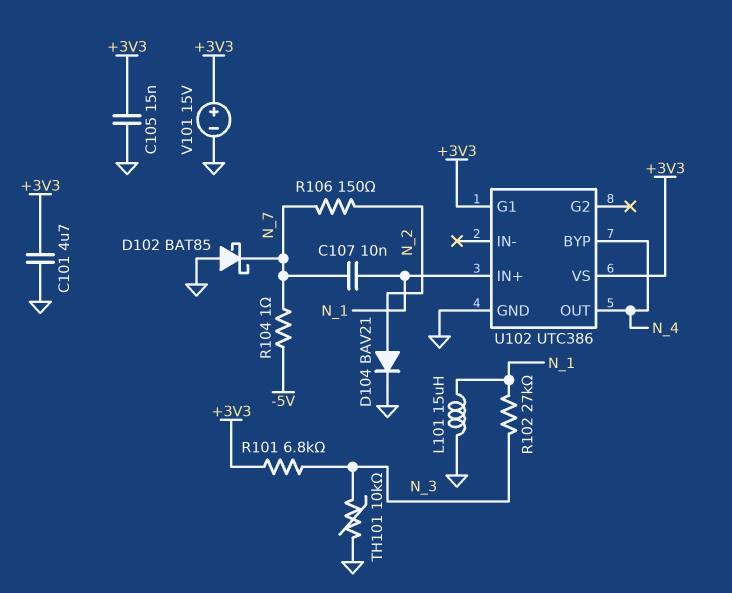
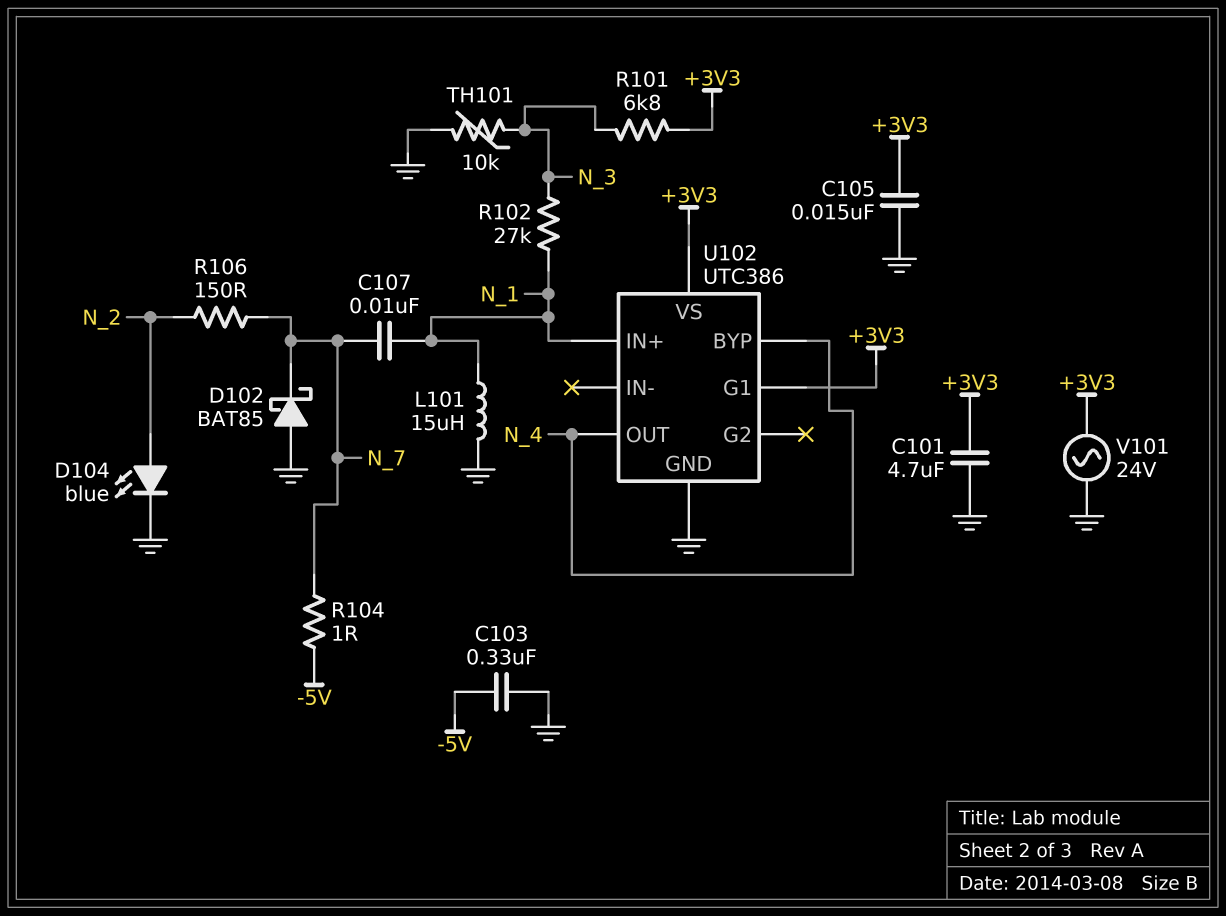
C103: none -> 330nF (-5V, GND)
D104: diode BAV21 (A N_2, K GND) -> LED blue (A N_2, K GND)
V101: 15V (plus +3V3, minus GND) -> AC 24V (+3V3, GND)

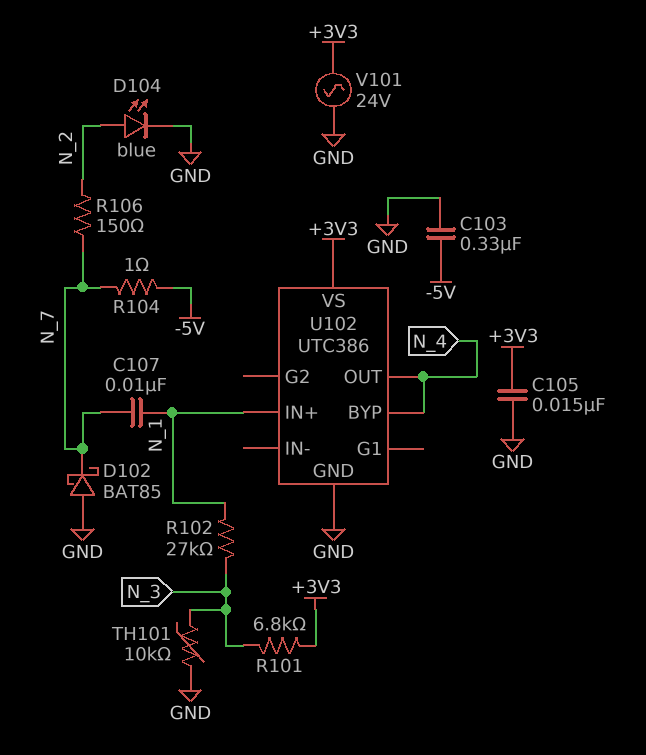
C101: 4.7uF (+3V3, GND) -> none
L101: 15uH (GND, N_1) -> none
U102 pin G1: +3V3 -> none

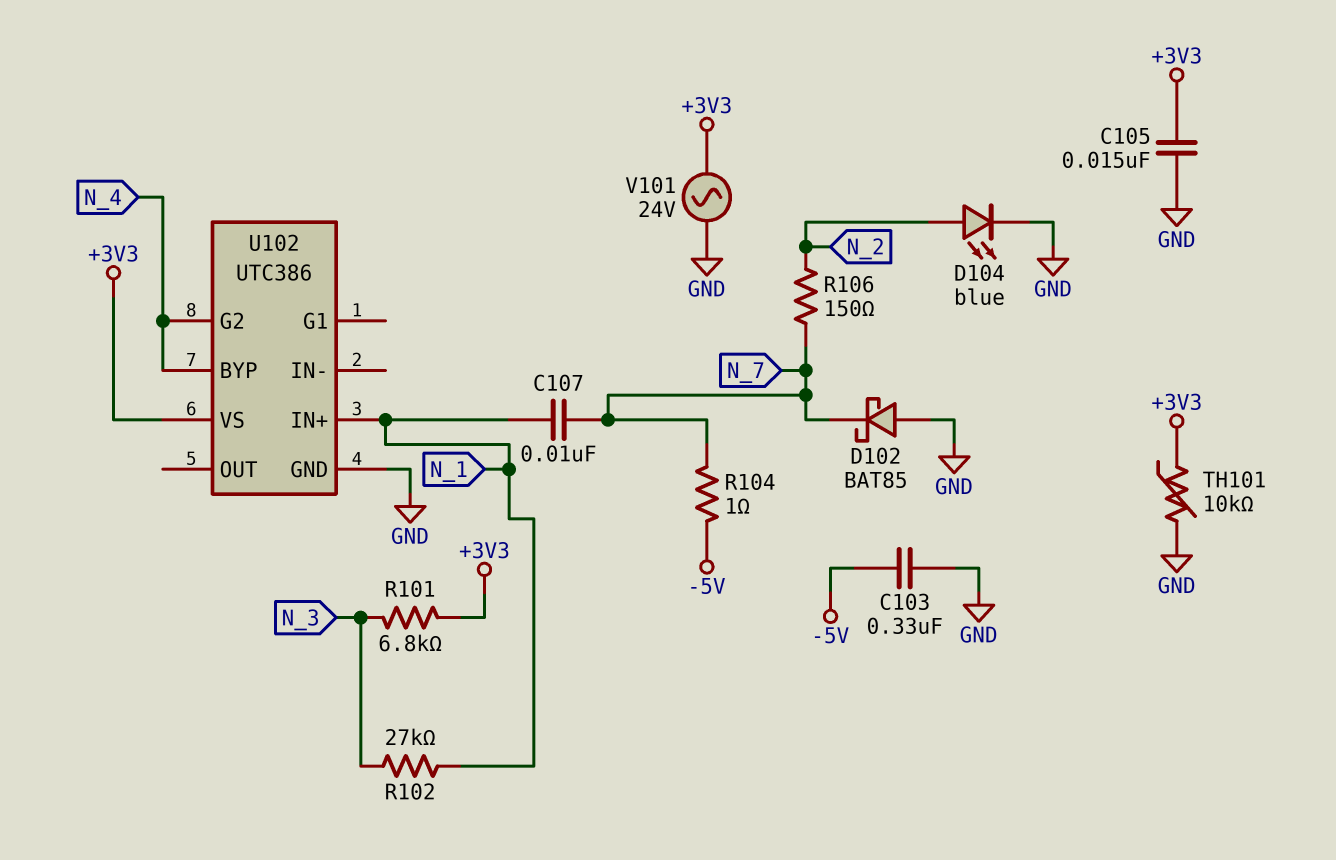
TH101: 10k (GND, N_3) -> 10k (+3V3, GND)
U102 pin G2: none -> N_4
U102 pin OUT: N_4 -> none

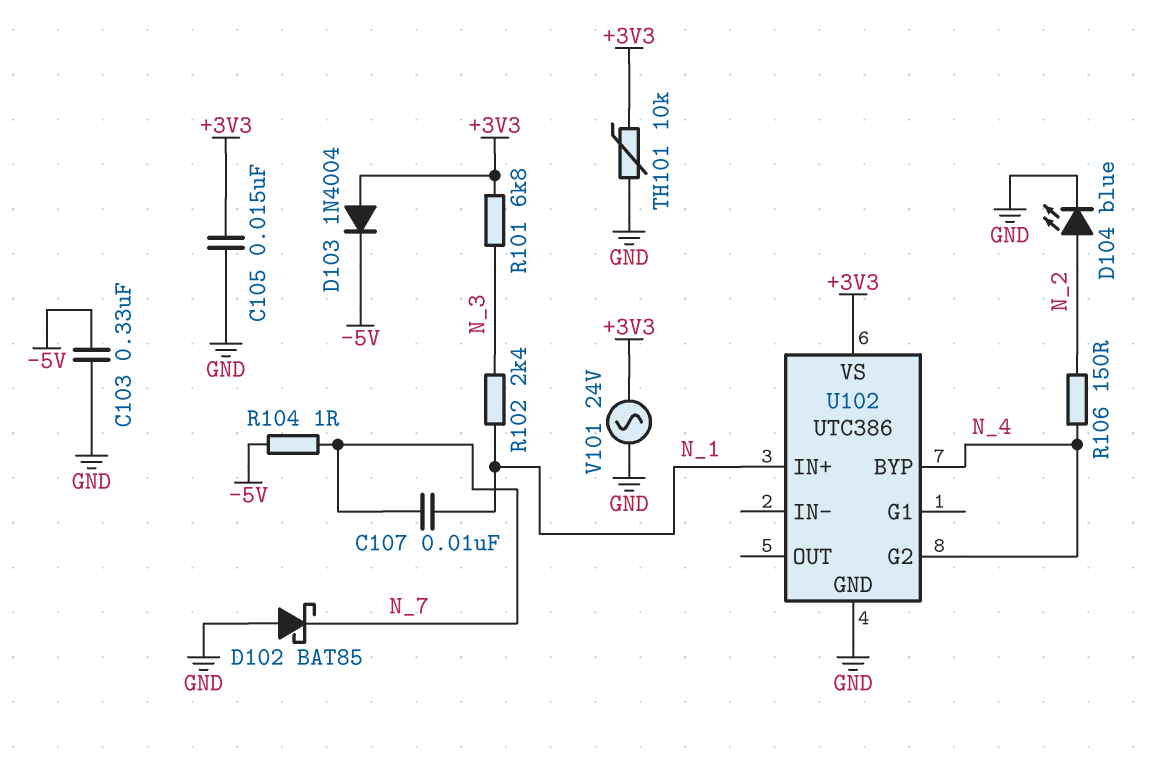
D103: none -> diode 1N4004 (A +3V3, K -5V)
R102: 27k (N_1, N_3) -> 2.4k (N_1, N_3)
R106: 150 (N_2, N_7) -> 150 (N_2, N_4)

